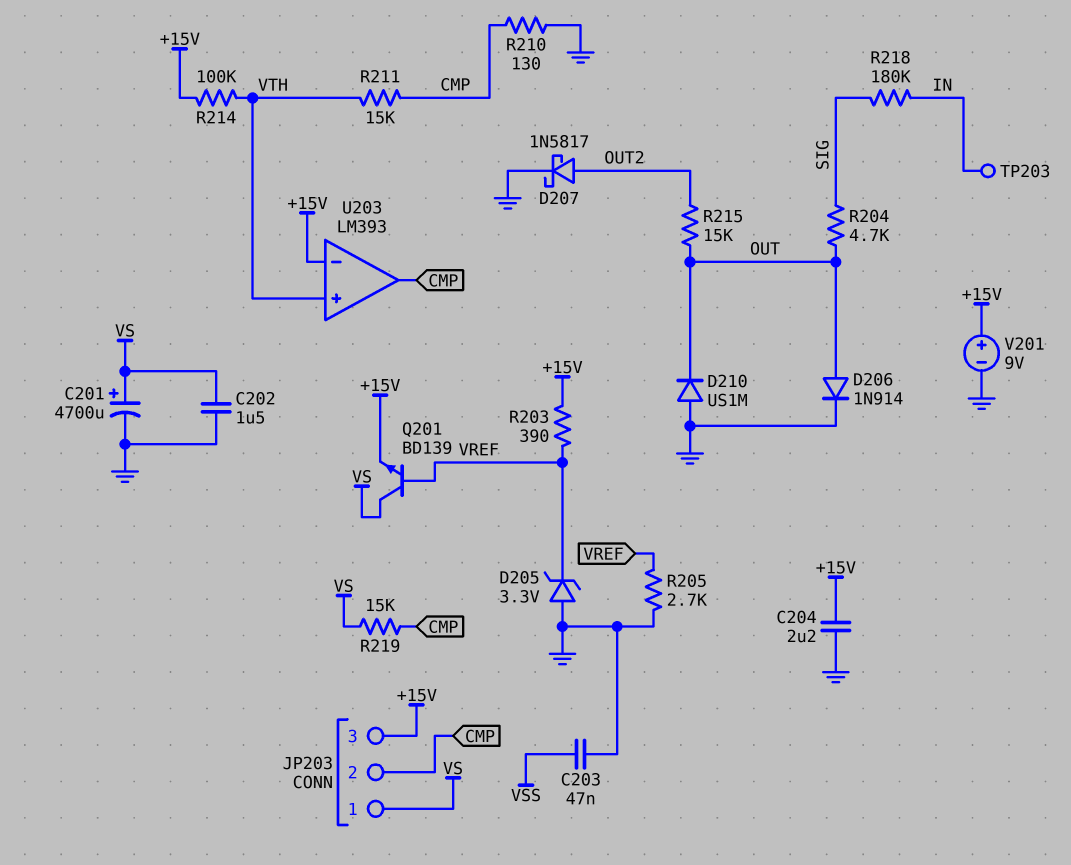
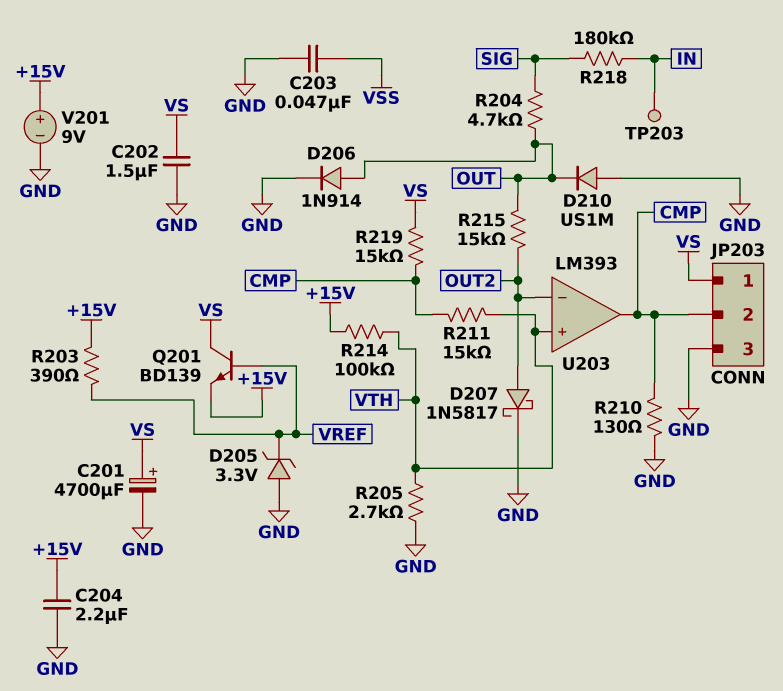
JP203 pin 3: +15V -> GND
R205: 2.7k (GND, VREF) -> 2.7k (GND, VTH)
U203 pin in-: +15V -> OUT2

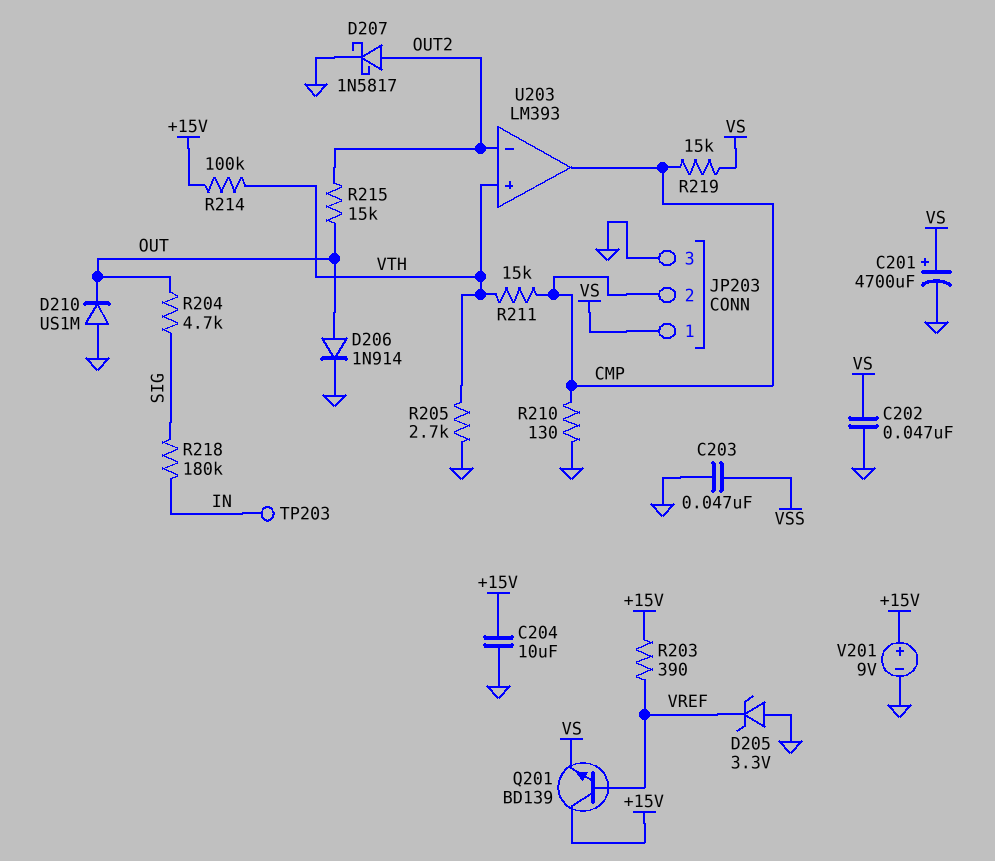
C202: 1.5uF (GND, VS) -> 47nF (GND, VS)
C204: 2.2uF (+15V, GND) -> 10uF (+15V, GND)
Q201: NPN BD139 (B VREF, C VS, E +15V) -> NPN BD139 (B VREF, C +15V, E VS)

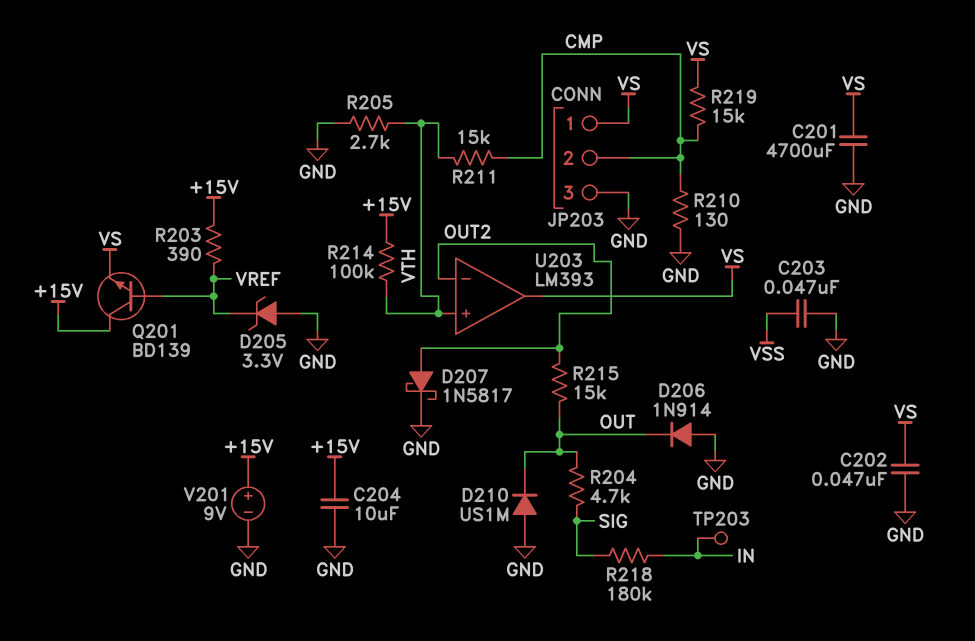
C201: 4700uF (plus VS, minus GND) -> 4700uF (GND, VS)
D206: diode 1N914 (A OUT, K GND) -> diode 1N914 (A GND, K OUT)
U203 pin out: CMP -> VS

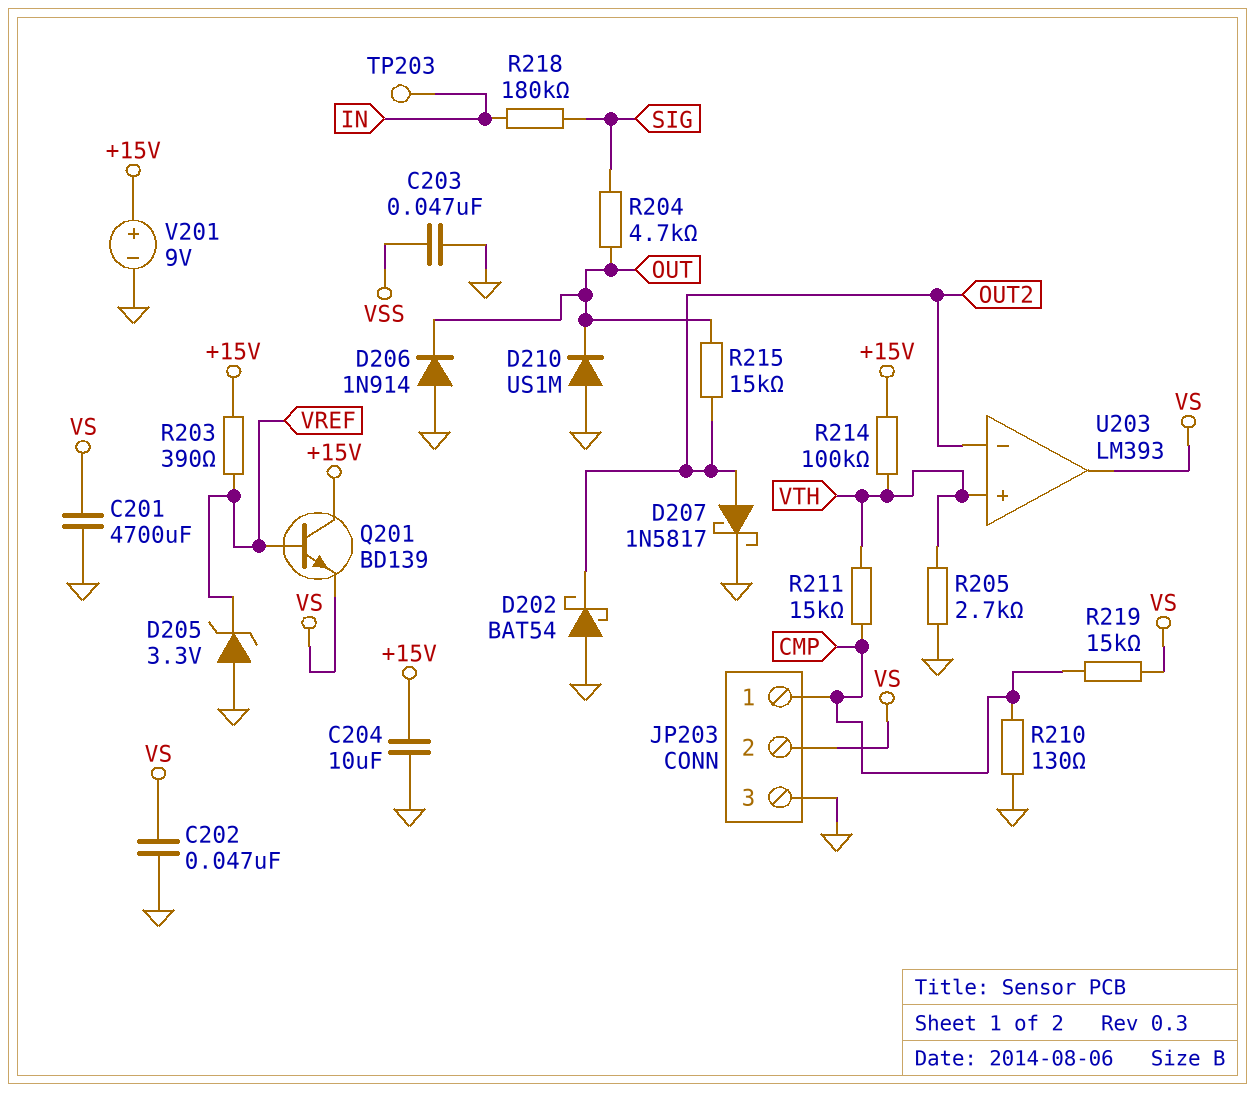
D202: none -> schottky BAT54 (A GND, K OUT2)
JP203 pin 1: VS -> CMP
JP203 pin 2: CMP -> VS

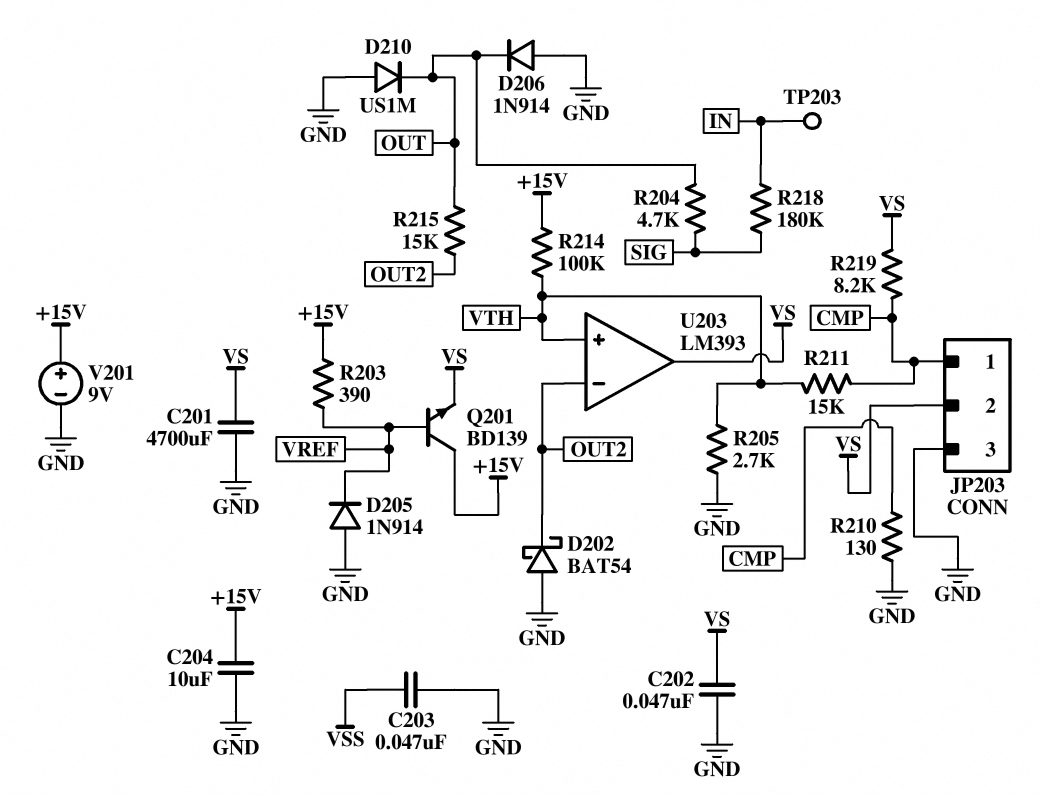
D205: zener 3.3V (A GND, K VREF) -> diode 1N914 (A GND, K VREF)
D207: schottky 1N5817 (A OUT2, K GND) -> none
R219: 15k (CMP, VS) -> 8.2k (CMP, VS)

